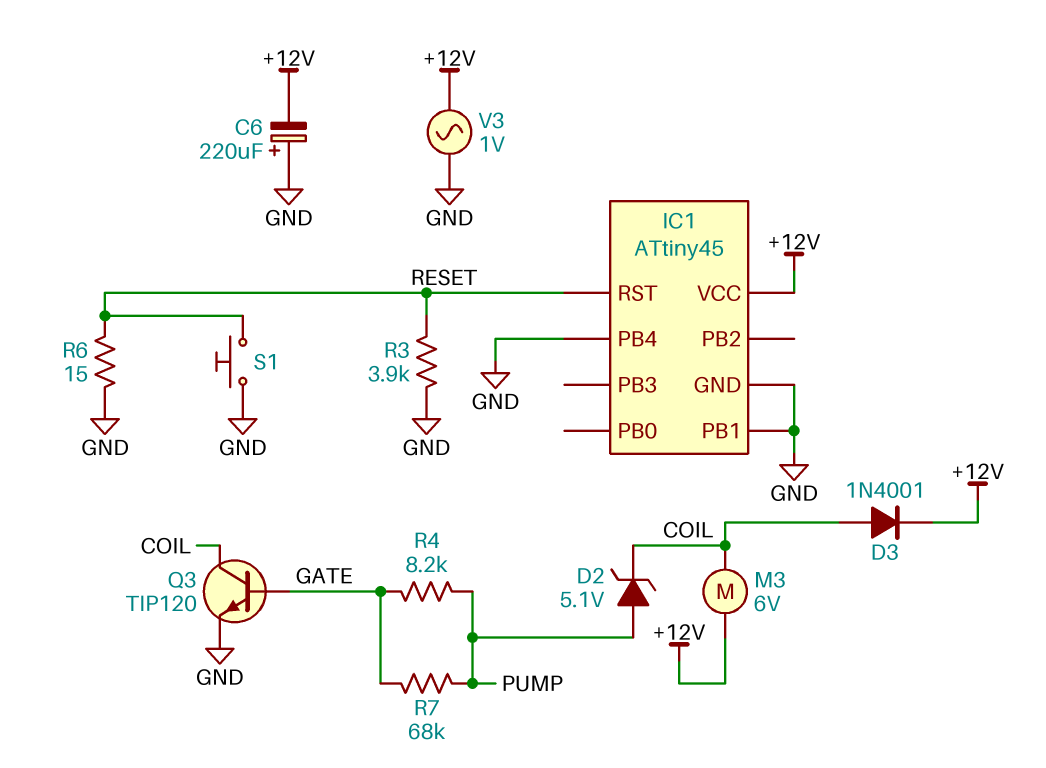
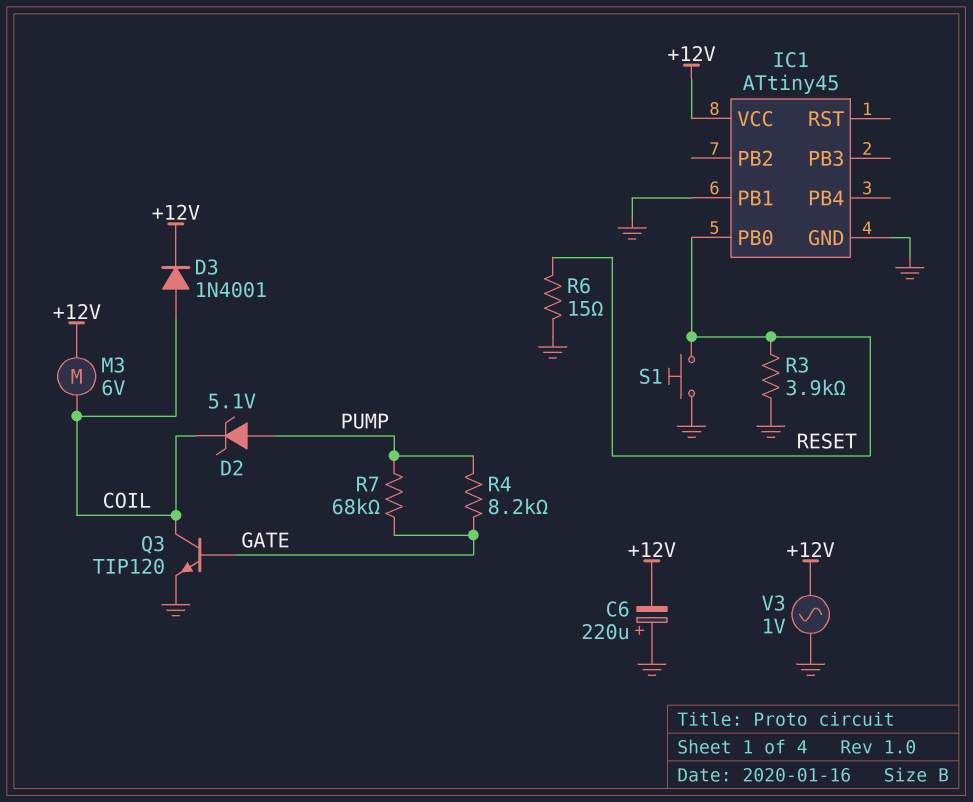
IC1 pin PB0: none -> RESET
IC1 pin PB4: GND -> none
IC1 pin RST: RESET -> none

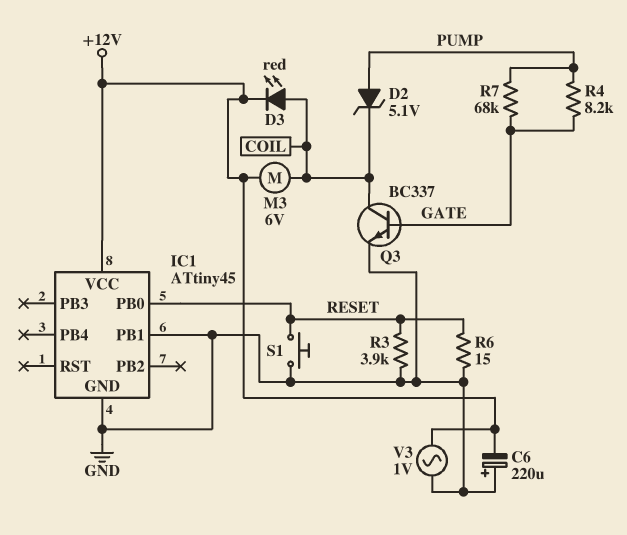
D3: diode 1N4001 (A COIL, K +12V) -> LED red (A COIL, K +12V)
Q3: NPN TIP120 (B GATE, C COIL, E GND) -> NPN BC337 (B GATE, C COIL, E GND)

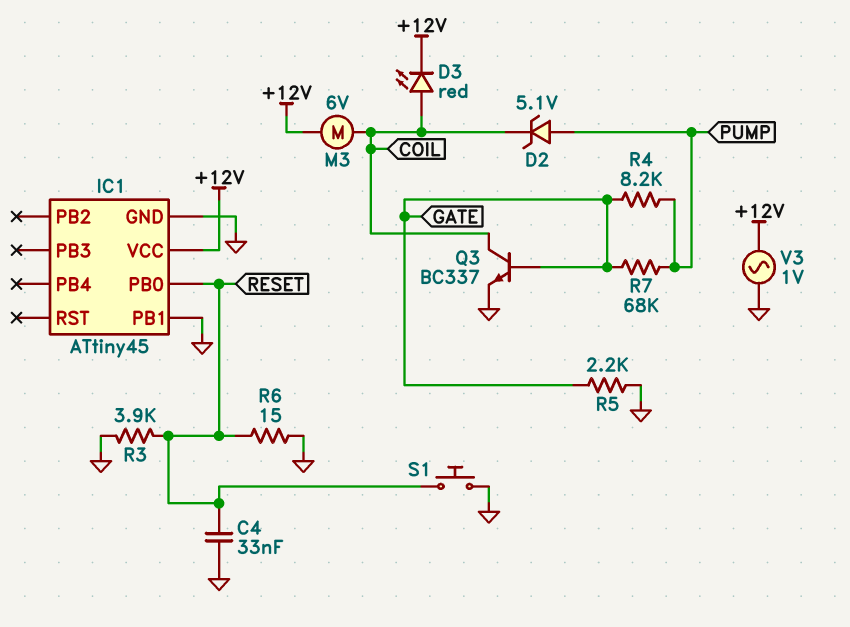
C4: none -> 33nF (GND, RESET)
C6: 220uF (plus GND, minus +12V) -> none
R5: none -> 2.2k (GATE, GND)

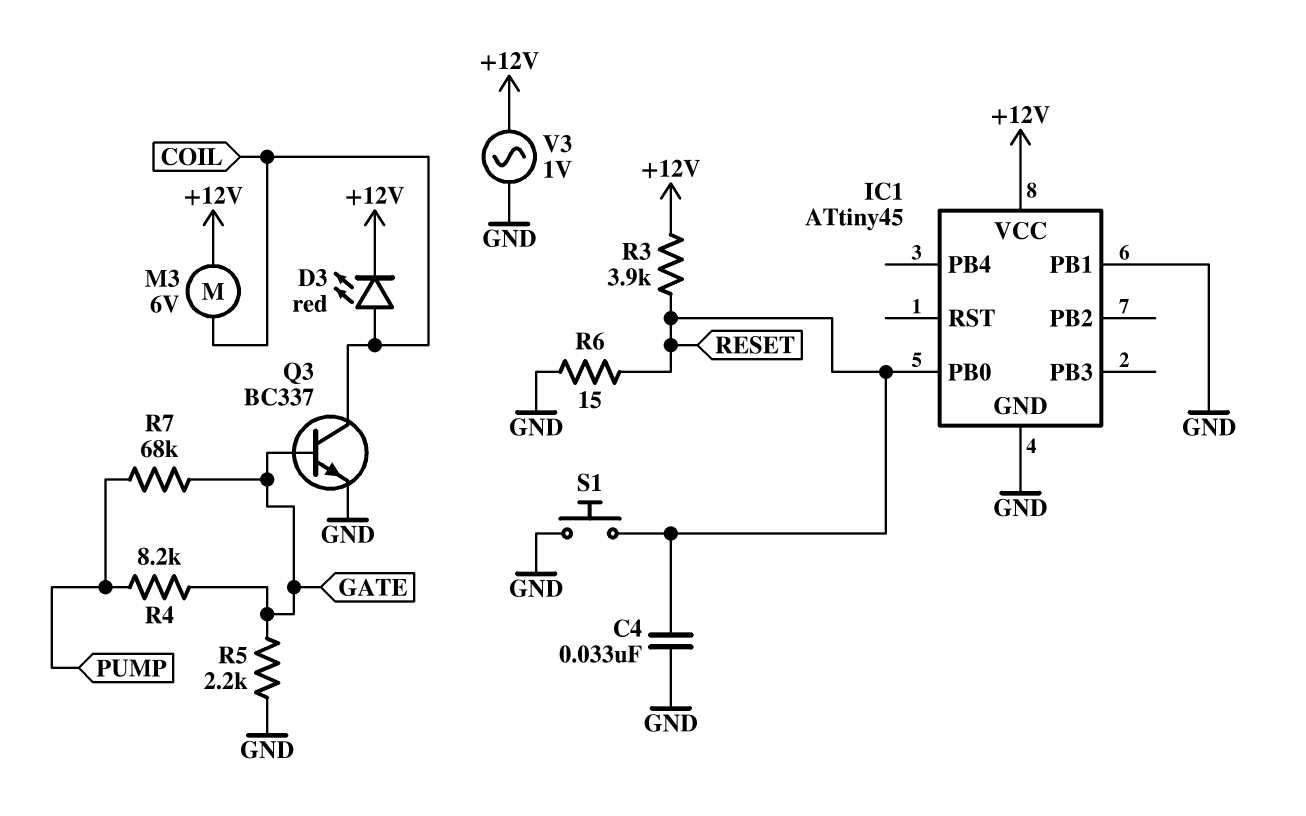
D2: zener 5.1V (A PUMP, K COIL) -> none
R3: 3.9k (GND, RESET) -> 3.9k (+12V, RESET)

